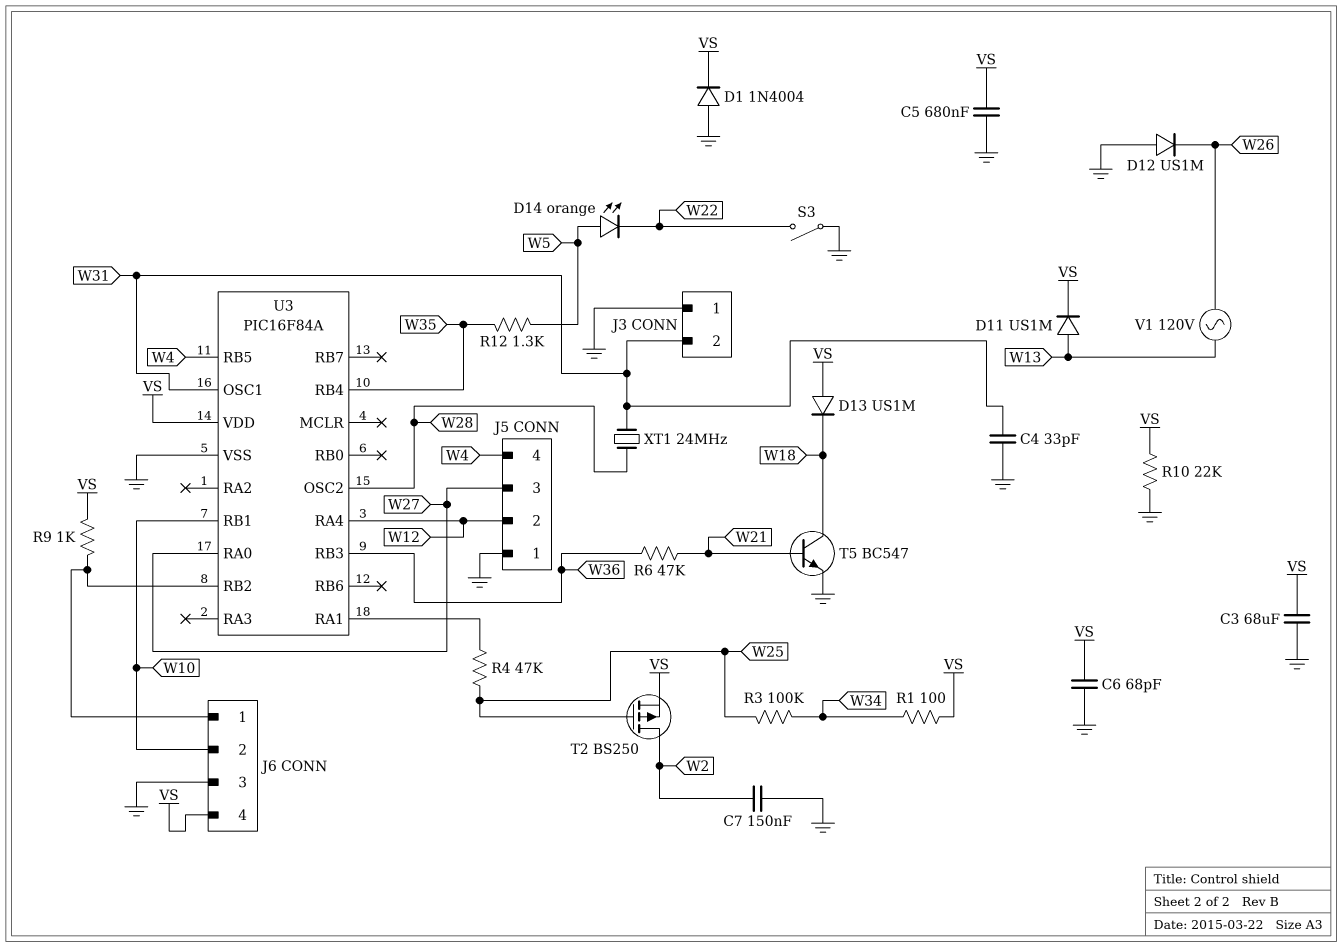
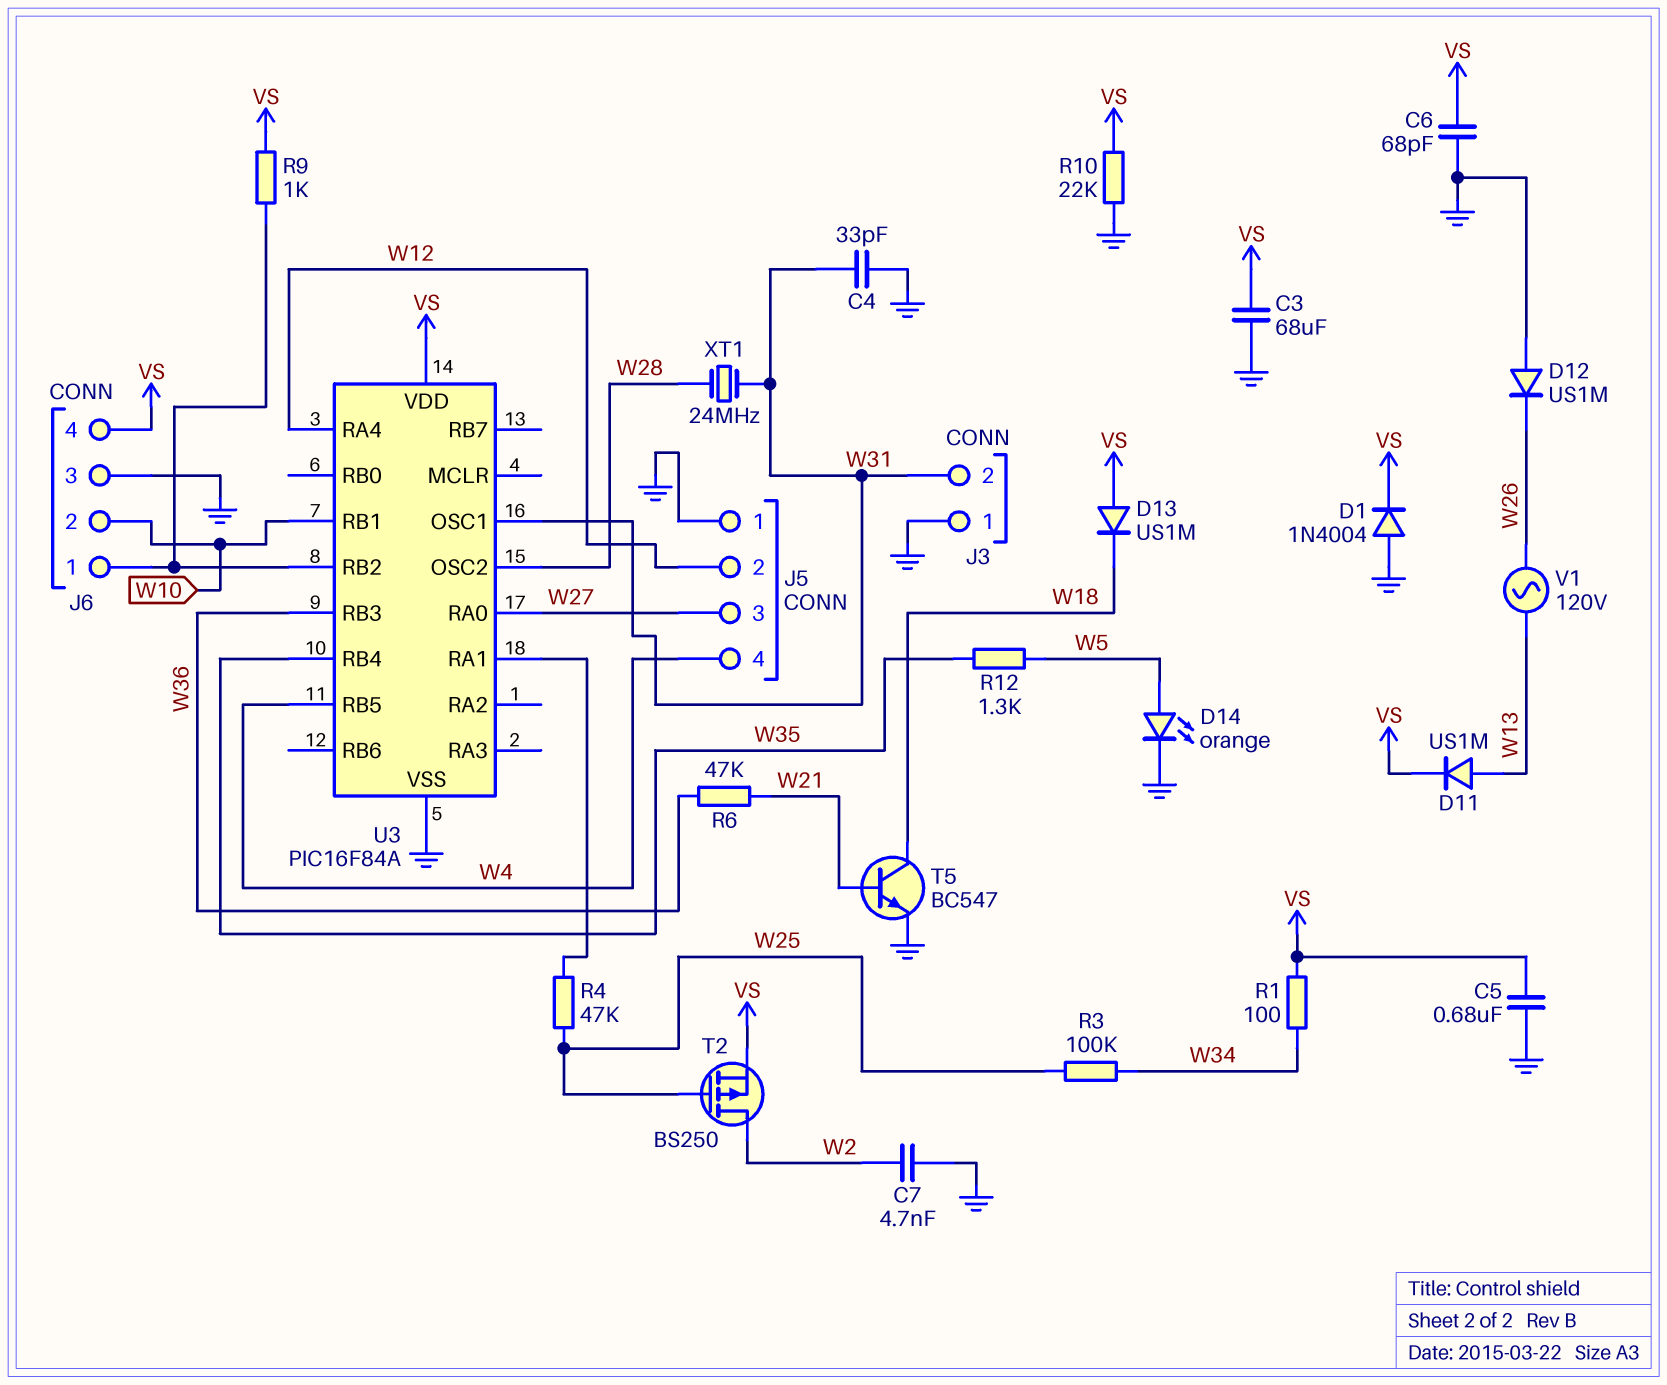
C7: 150nF (GND, W2) -> 4.7nF (GND, W2)
D14: LED orange (A W5, K W22) -> LED orange (A W5, K GND)
S3: switch (GND, W22) -> none

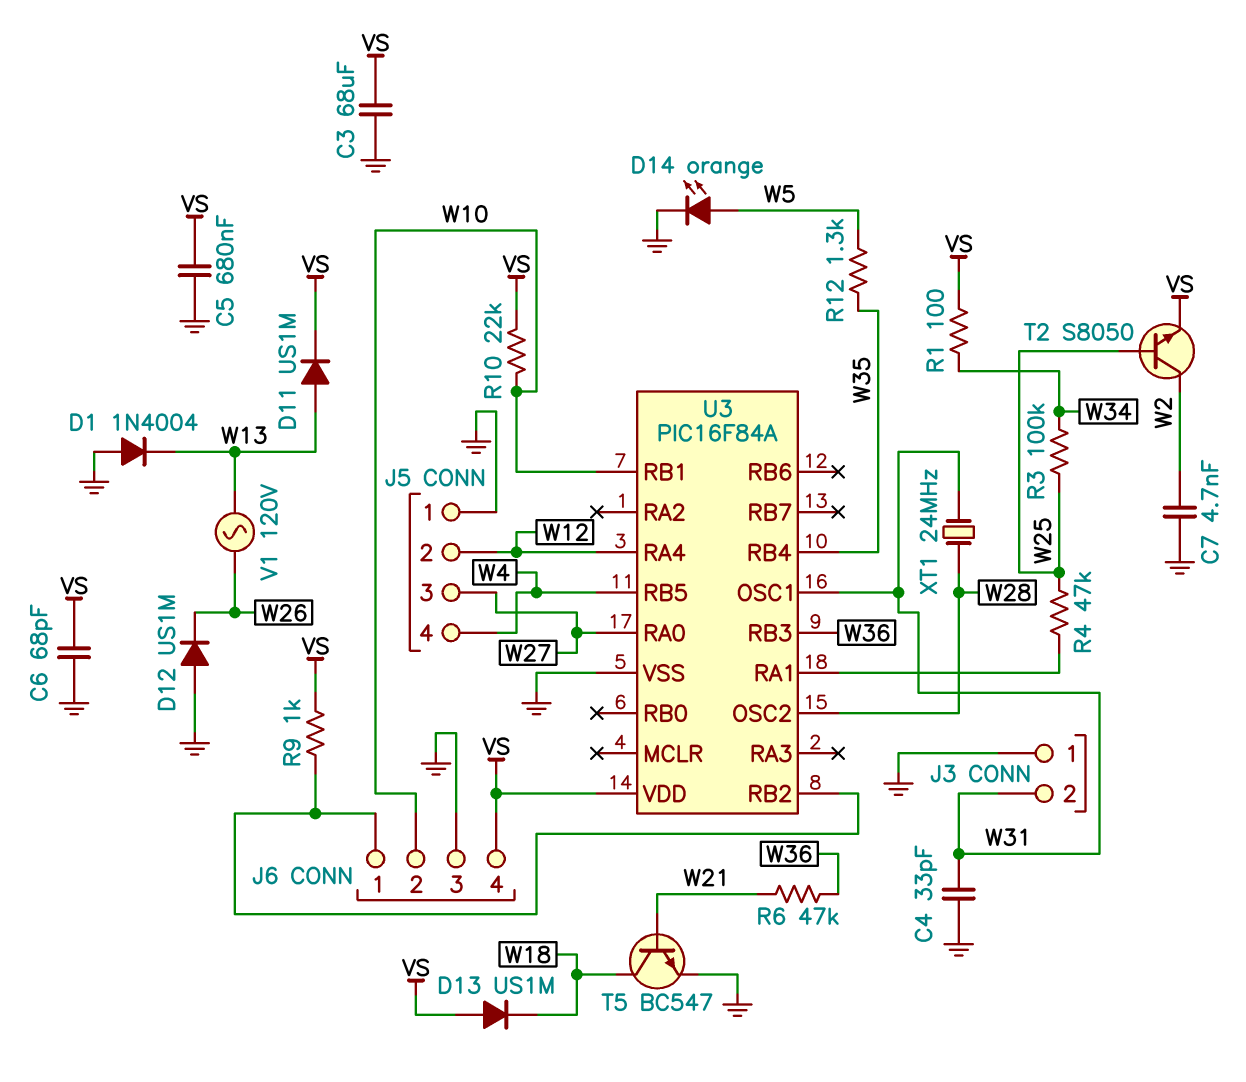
D1: diode 1N4004 (A GND, K VS) -> diode 1N4004 (A GND, K W13)
R10: 22k (GND, VS) -> 22k (VS, W10)
T2: PMOS BS250 (G W25, D W2, S VS) -> NPN S8050 (B W25, C W2, E VS)

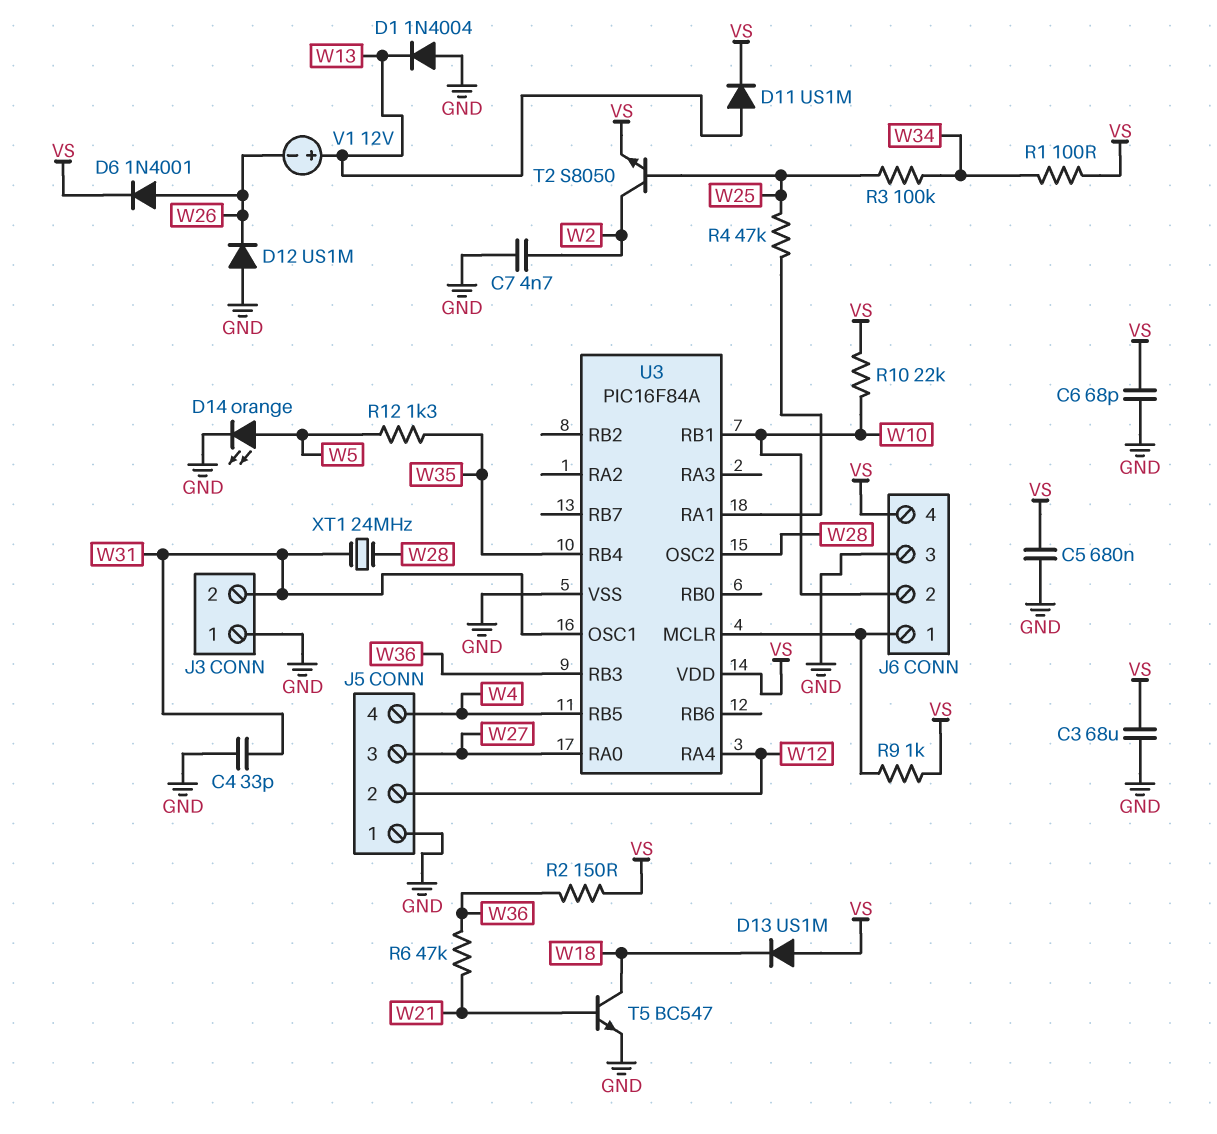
D6: none -> diode 1N4001 (A W26, K VS)
R2: none -> 150 (VS, W36)
U3 pin MCLR: none -> J6/1
U3 pin RB2: J6/1 -> none
V1: AC 120V (W13, W26) -> 12V (plus W13, minus W26)

